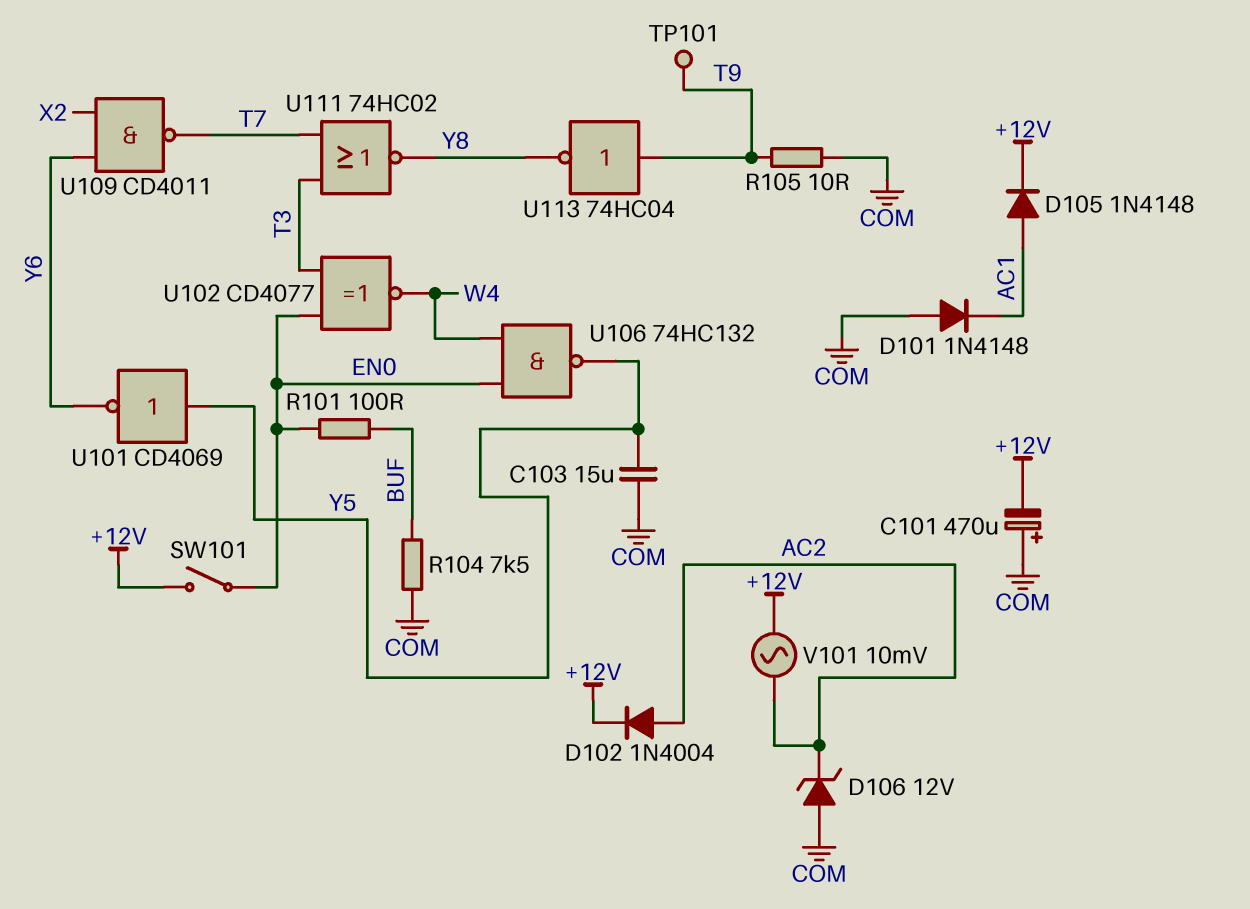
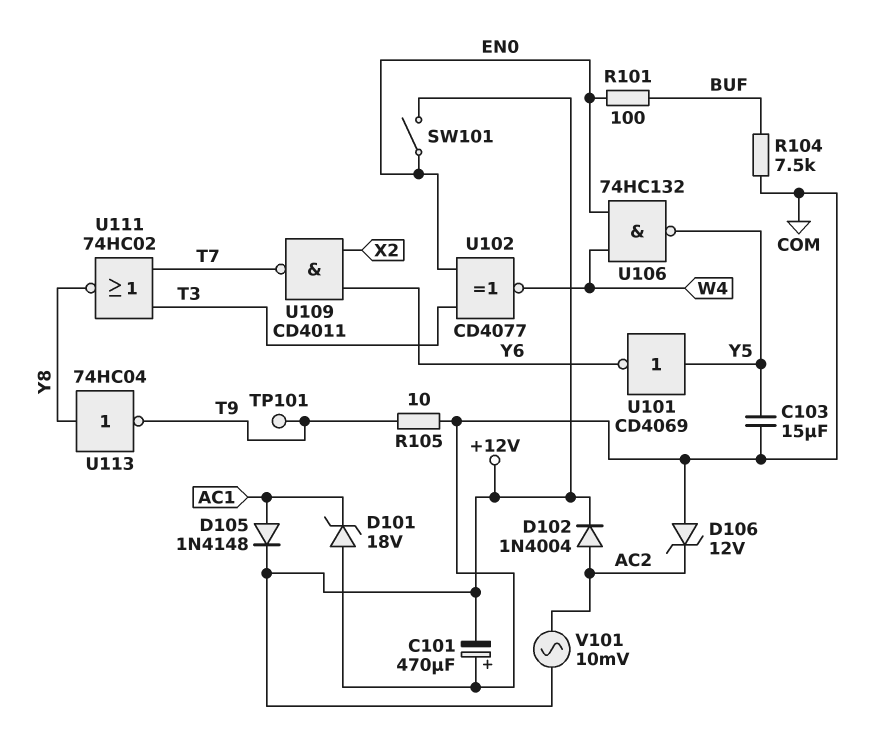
D101: diode 1N4148 (A COM, K AC1) -> zener 18V (A COM, K AC1)
U113: NOT 74HC04 (in T9, out Y8) -> NOT 74HC04 (in Y8, out T9)

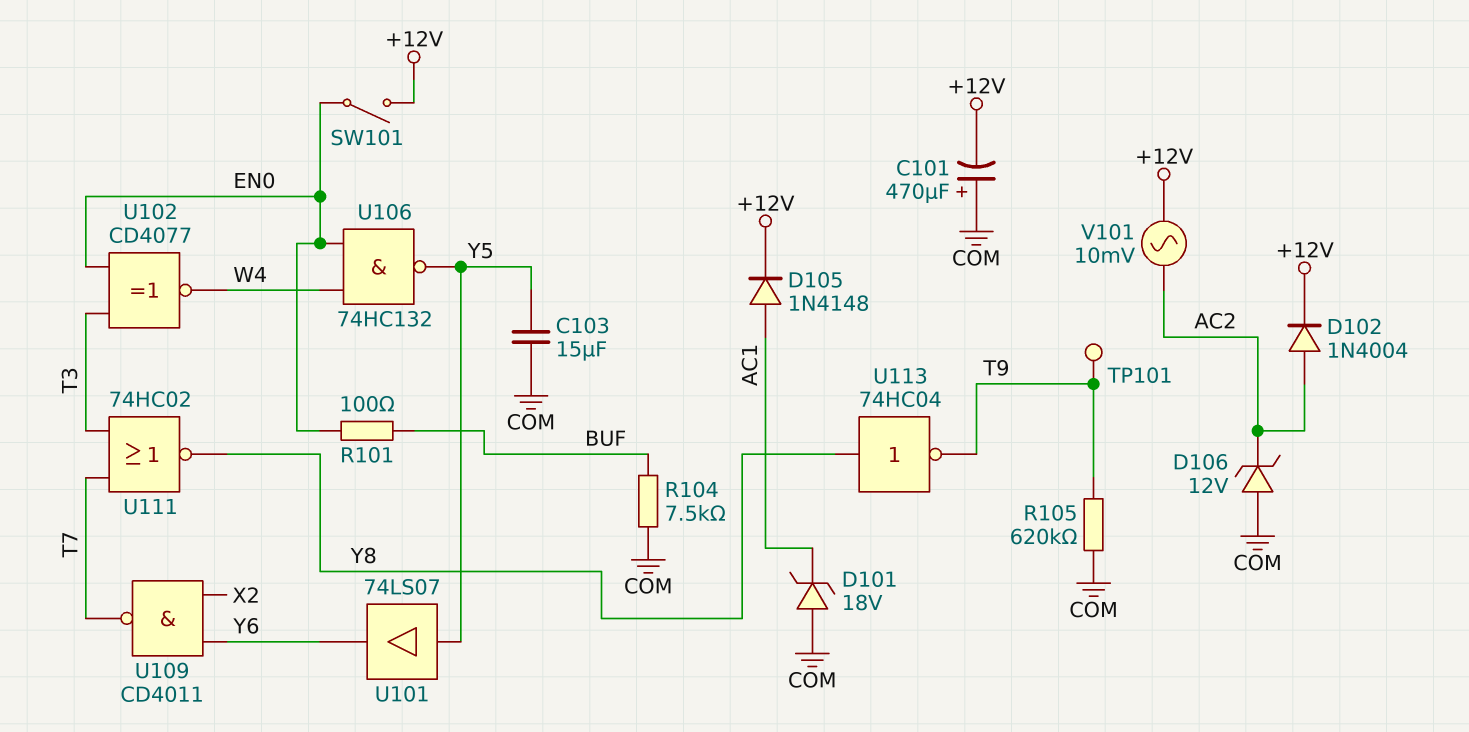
R105: 10 (COM, T9) -> 620k (COM, T9)
U101: NOT CD4069 (in Y5, out Y6) -> buffer 74LS07 (in Y5, out Y6)

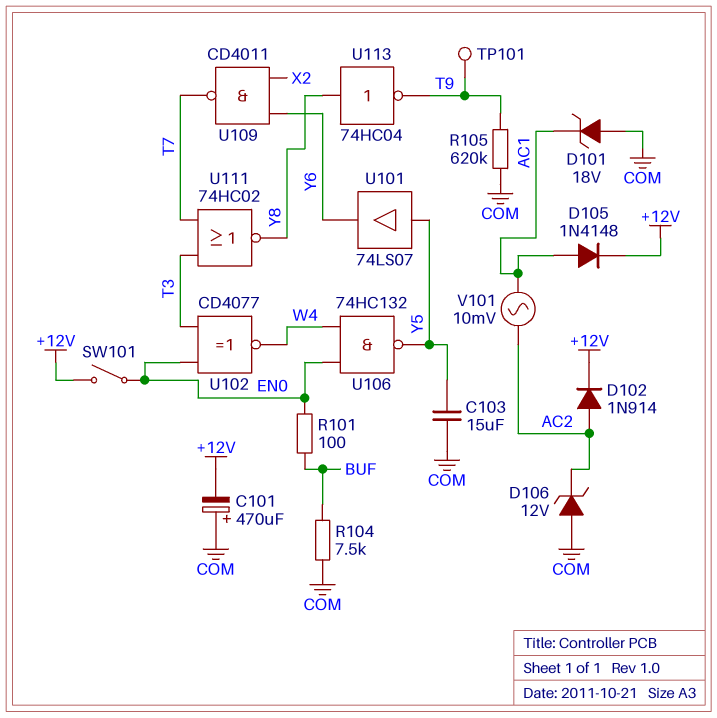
D102: diode 1N4004 (A AC2, K +12V) -> diode 1N914 (A AC2, K +12V)
V101: AC 10mV (+12V, AC2) -> AC 10mV (AC1, AC2)

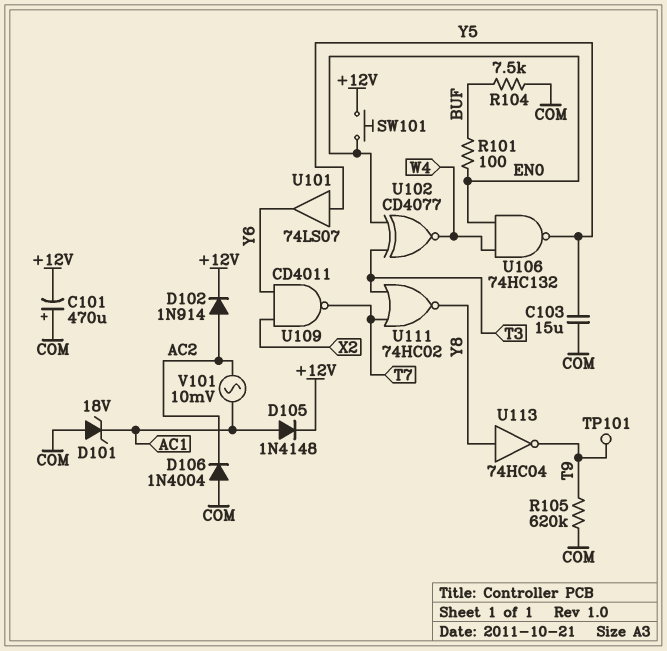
D106: zener 12V (A COM, K AC2) -> diode 1N4004 (A COM, K AC2)
SW101: switch (+12V, EN0) -> button (+12V, EN0)

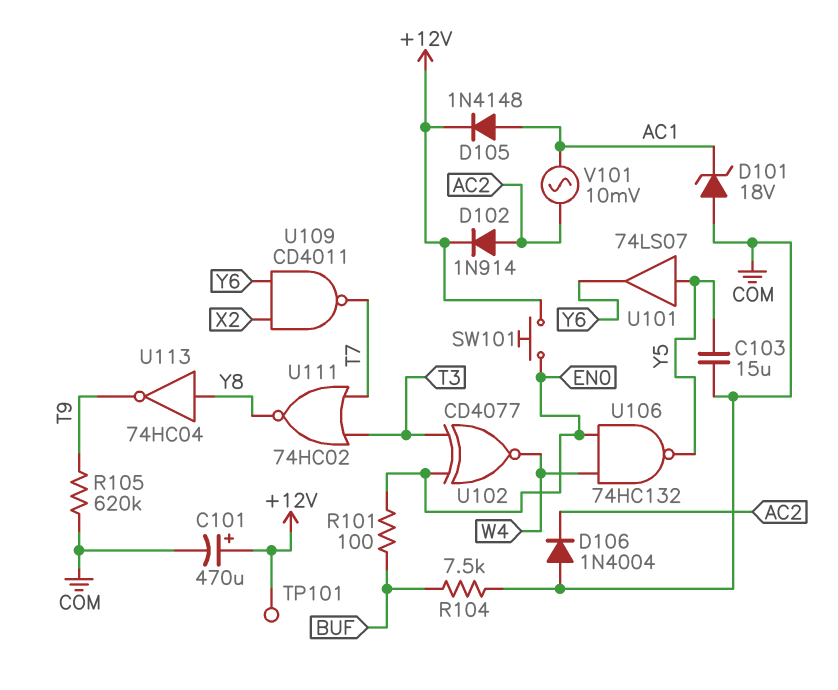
C101: 470uF (plus COM, minus +12V) -> 470uF (plus +12V, minus COM)
TP101: test point (T9) -> test point (+12V)

